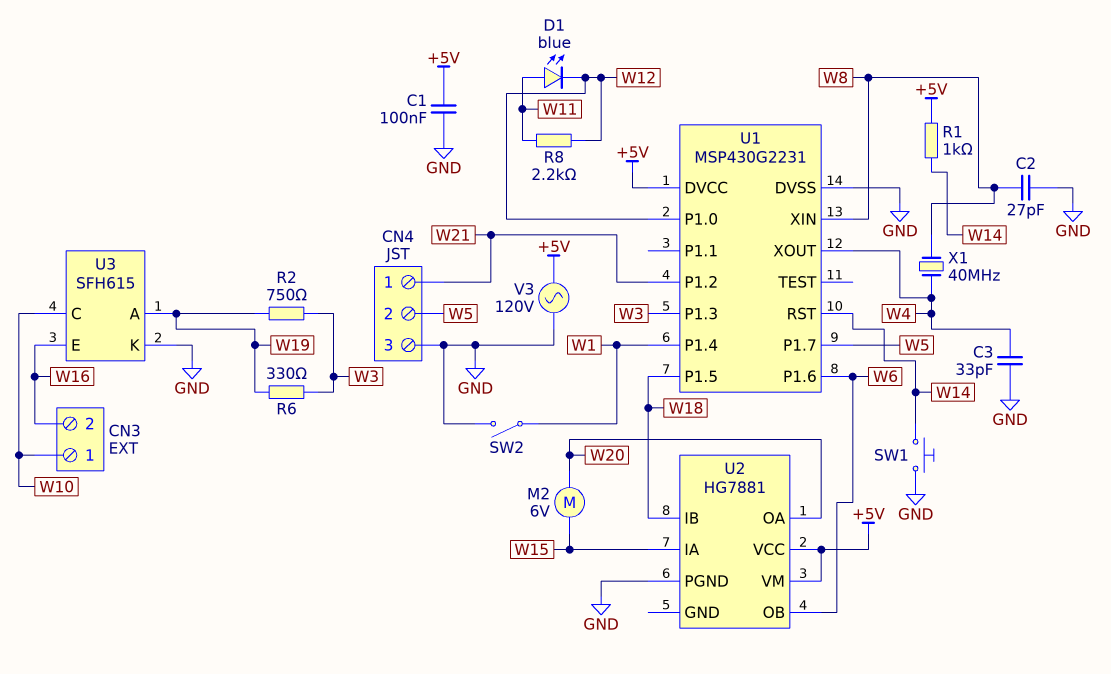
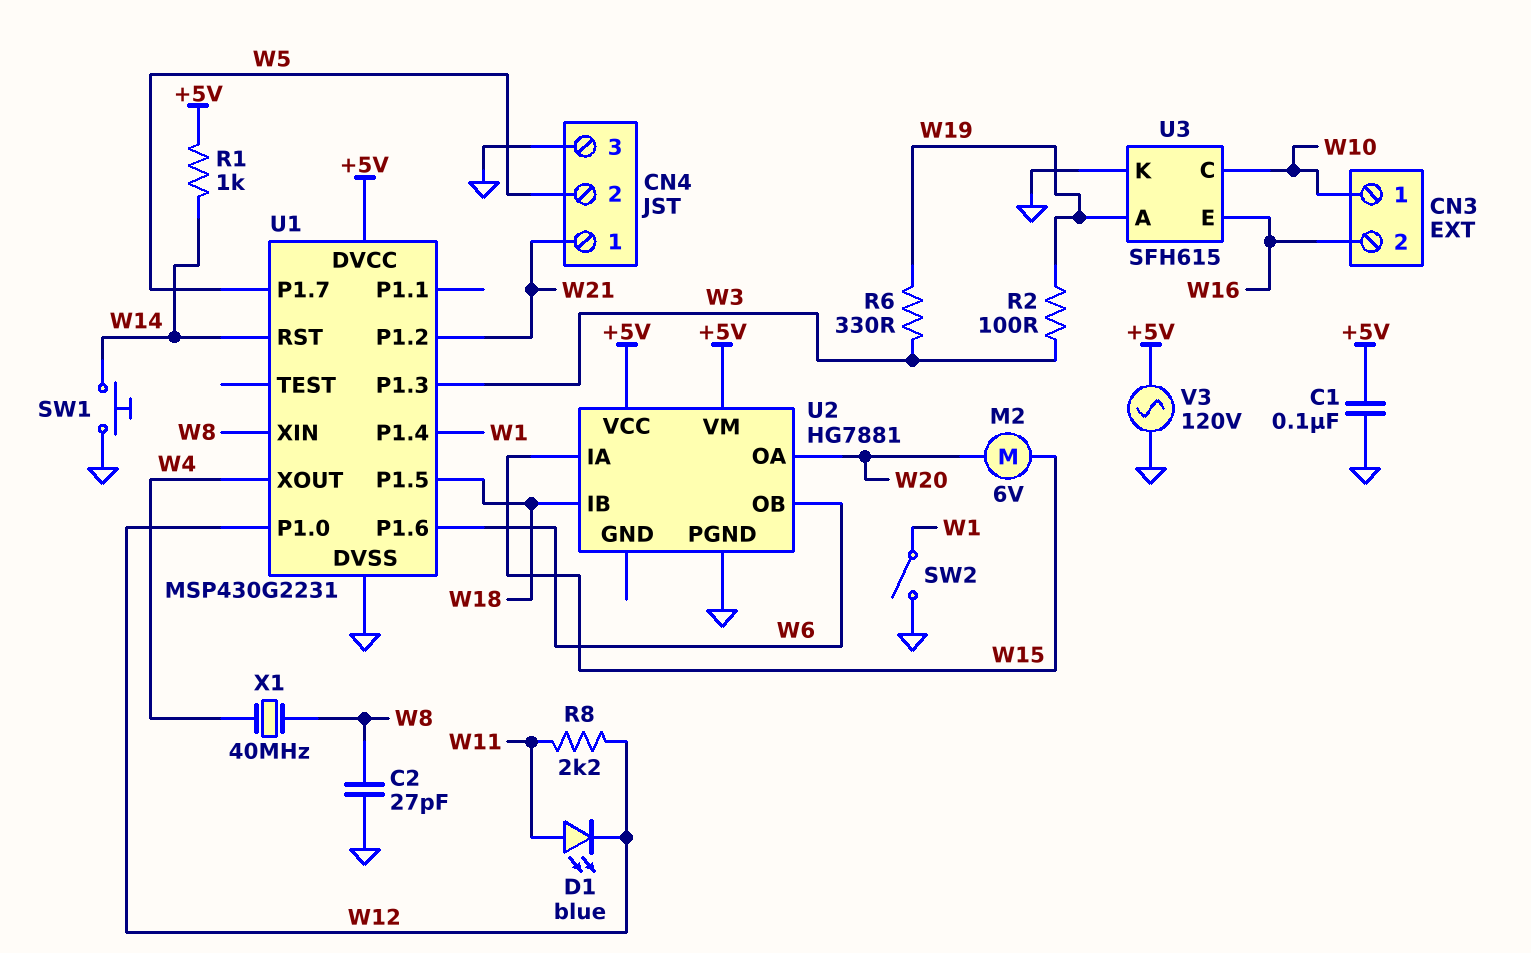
C3: 33pF (GND, W4) -> none
R2: 750 (W3, W19) -> 100 (W3, W19)

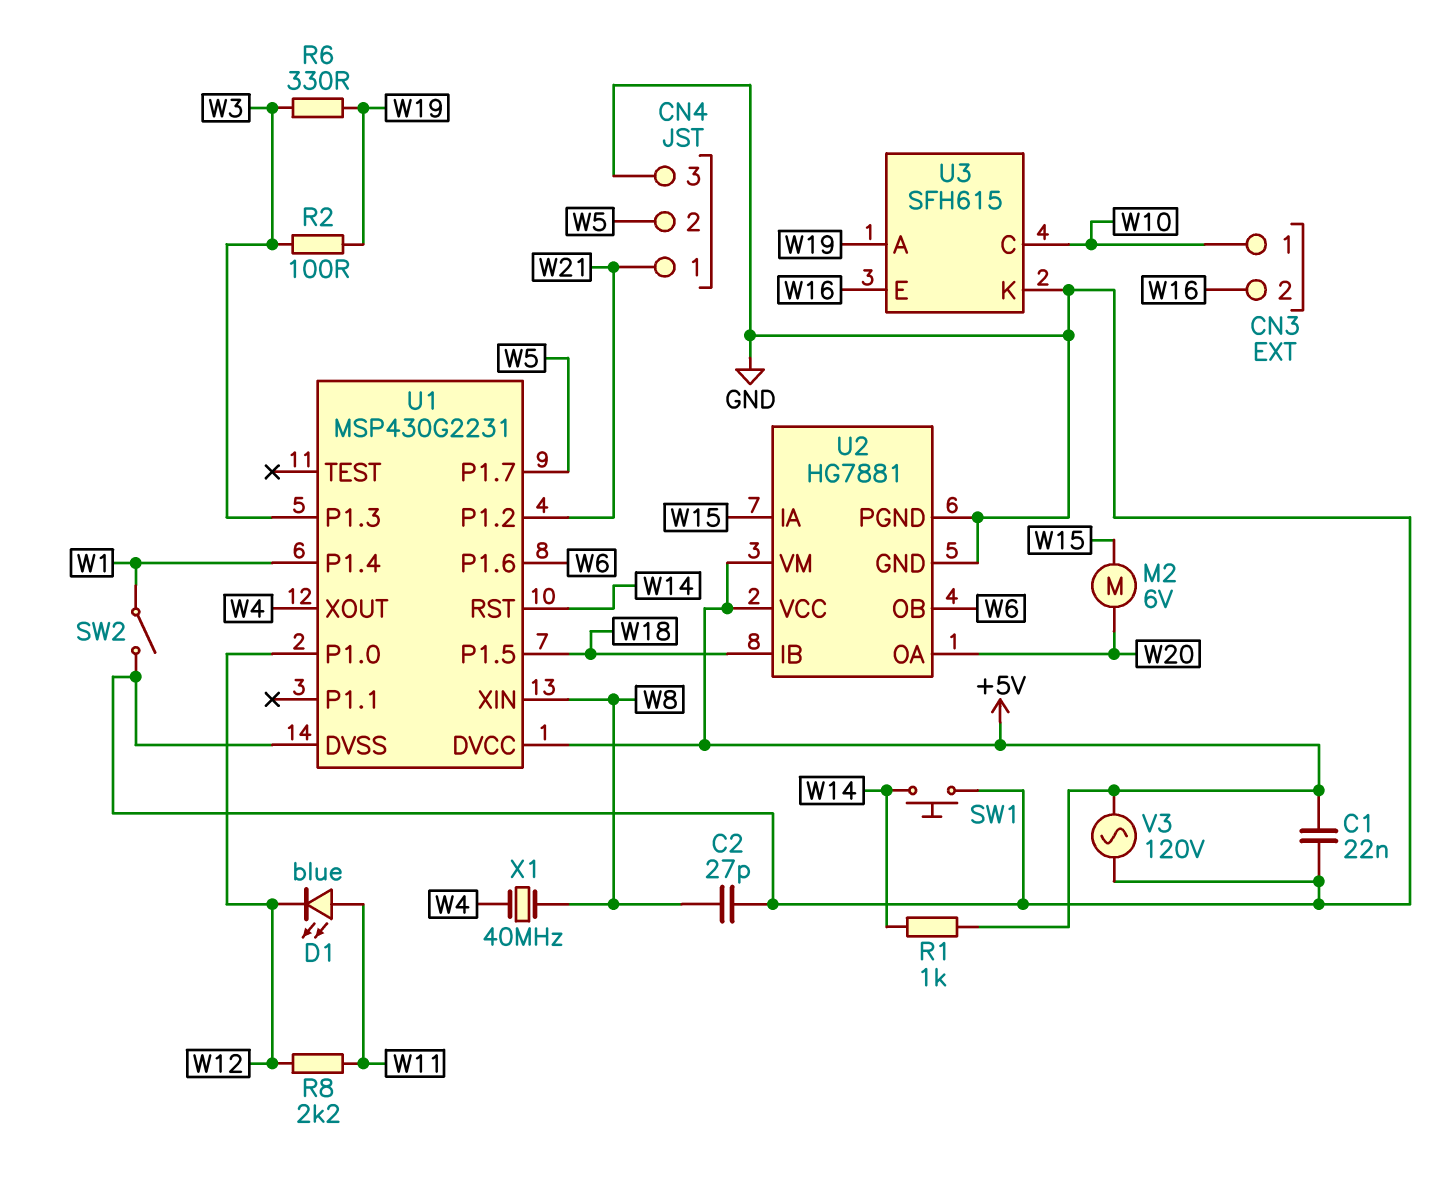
C1: 100nF (+5V, GND) -> 22nF (+5V, GND)
U2 pin GND: none -> GND

